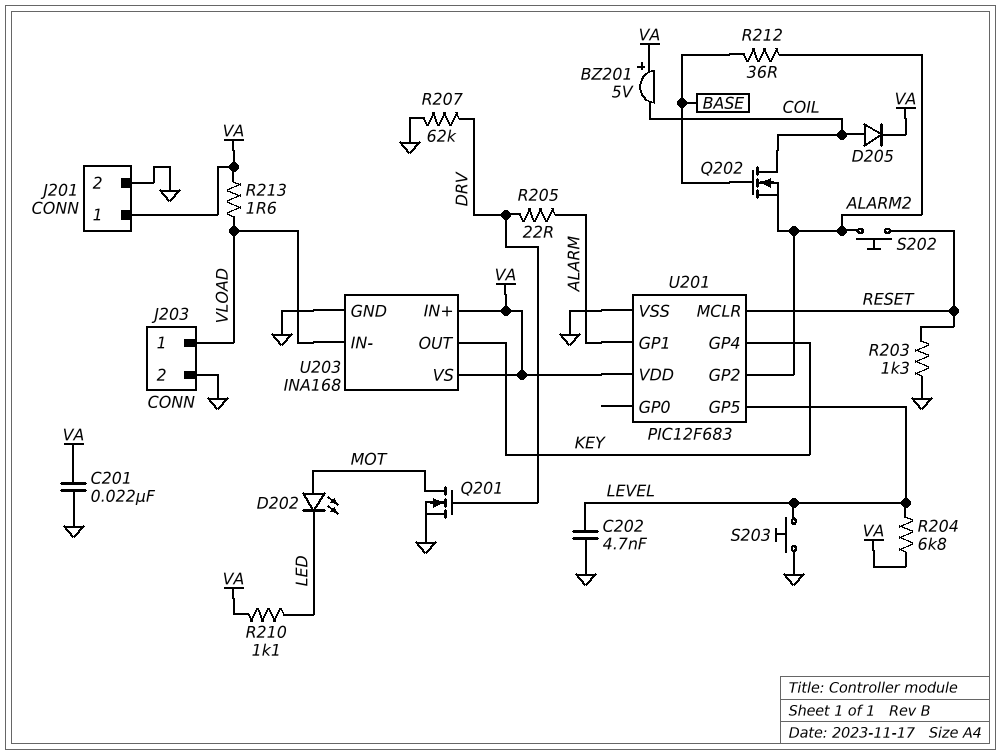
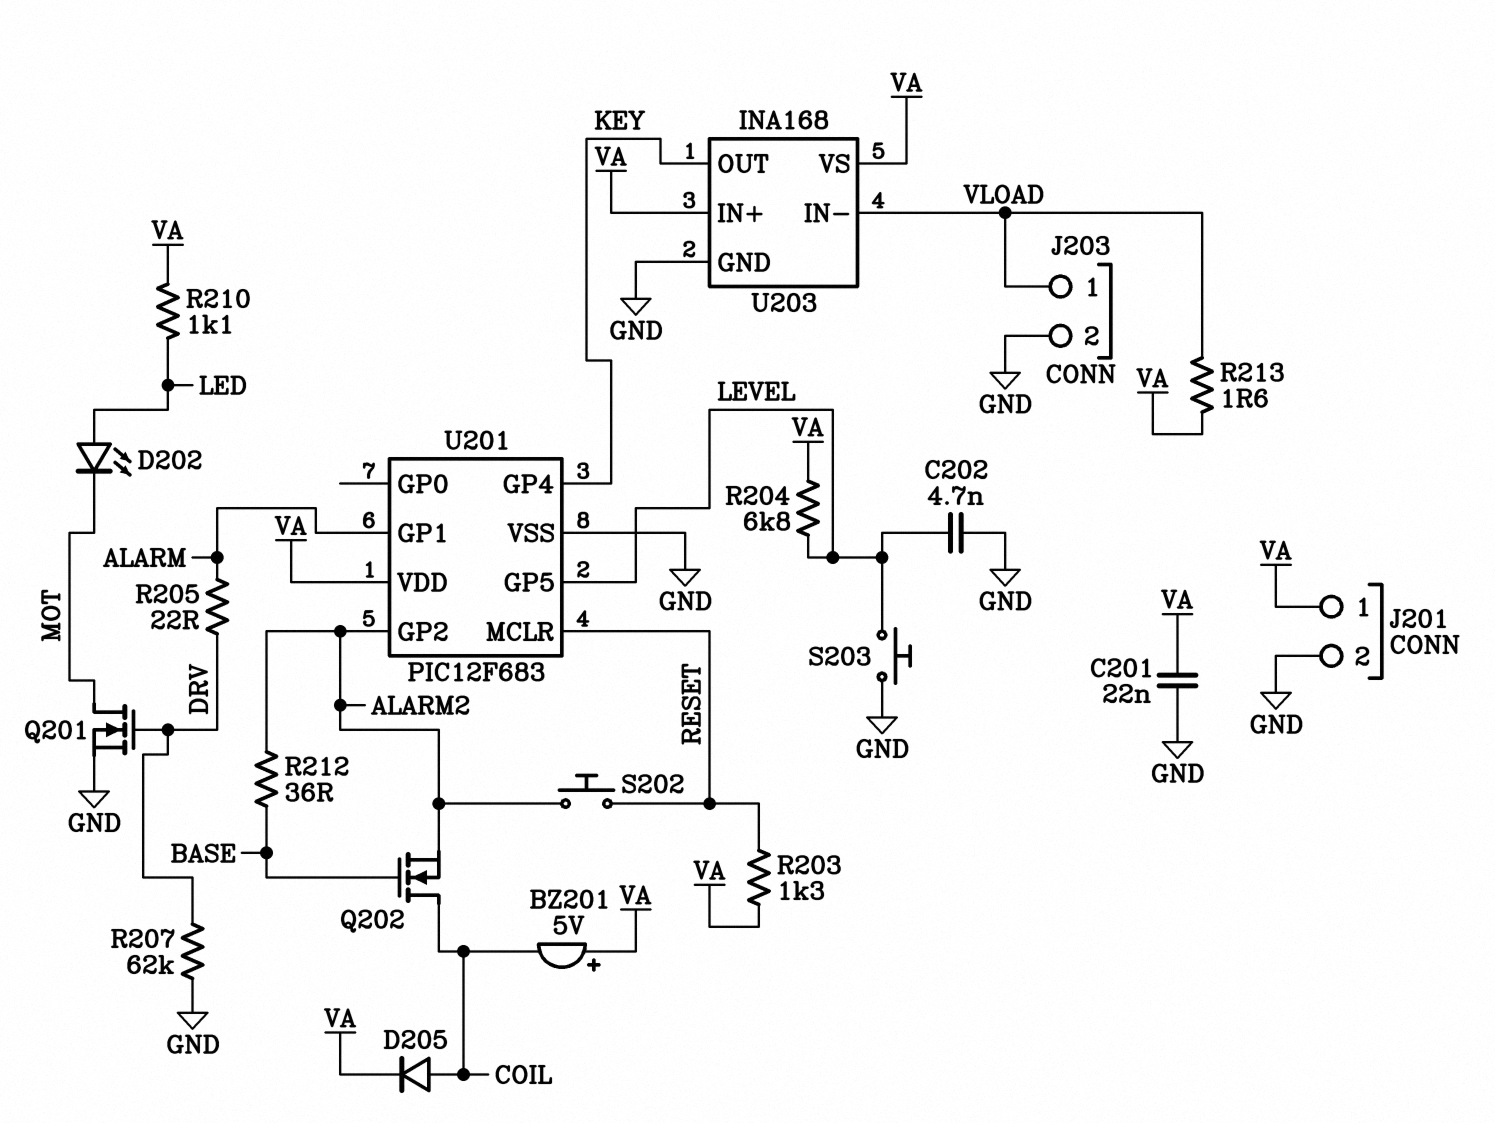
D202: LED (A MOT, K LED) -> LED (A LED, K MOT)
R203: 1.3k (GND, RESET) -> 1.3k (RESET, VA)

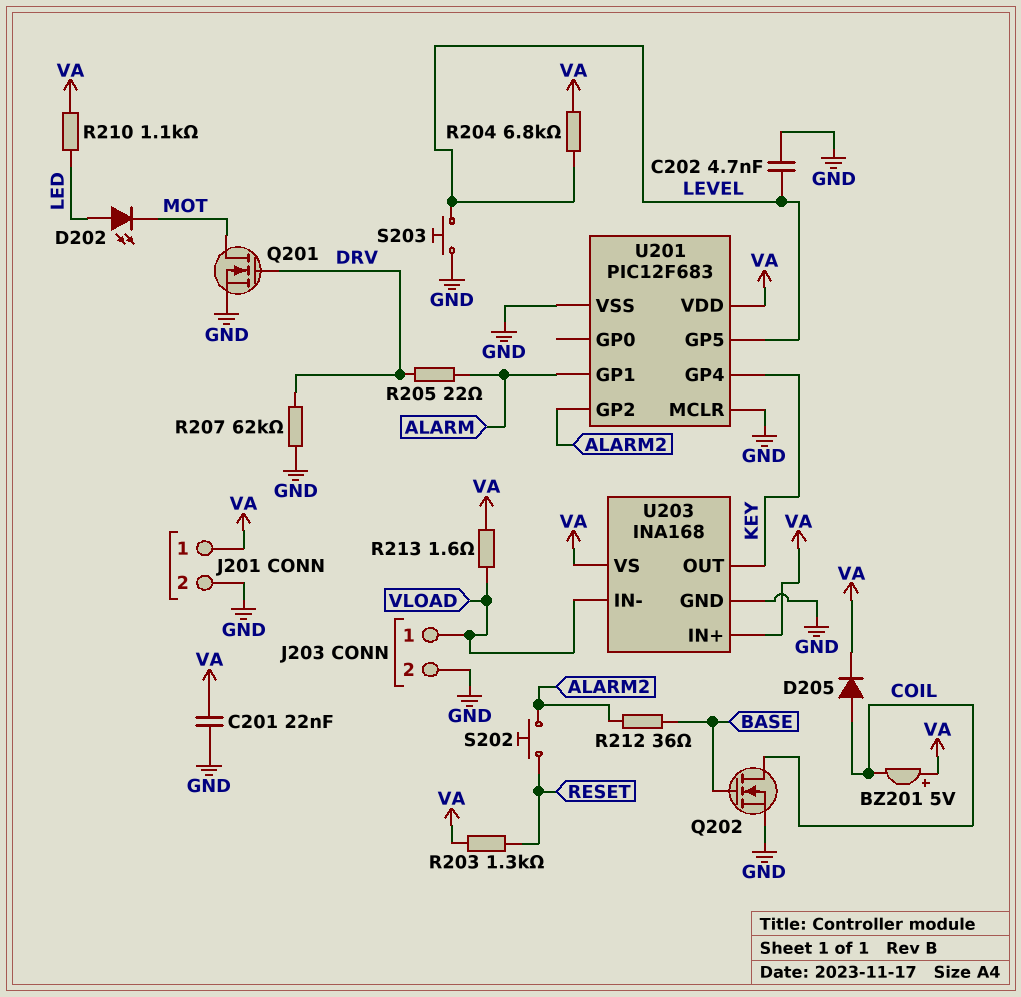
Q202: NMOS (G BASE, D COIL, S ALARM2) -> NMOS (G BASE, D COIL, S GND)
U201 pin MCLR: RESET -> GND

